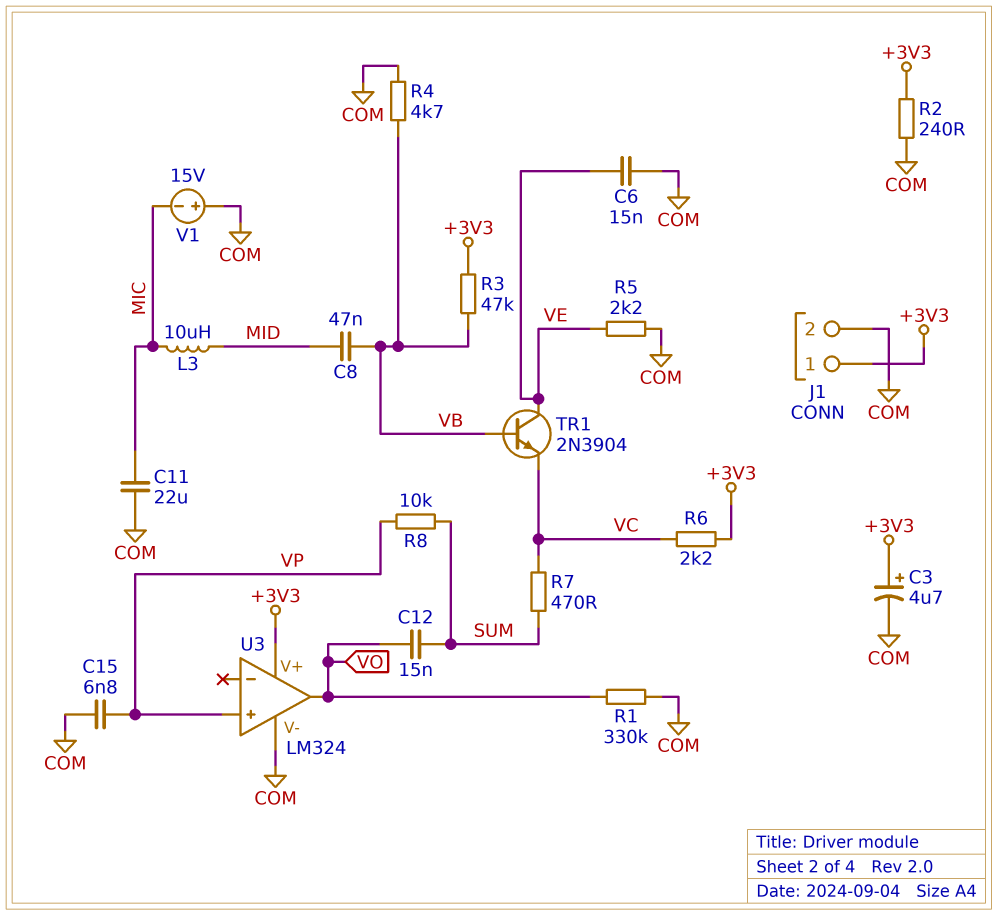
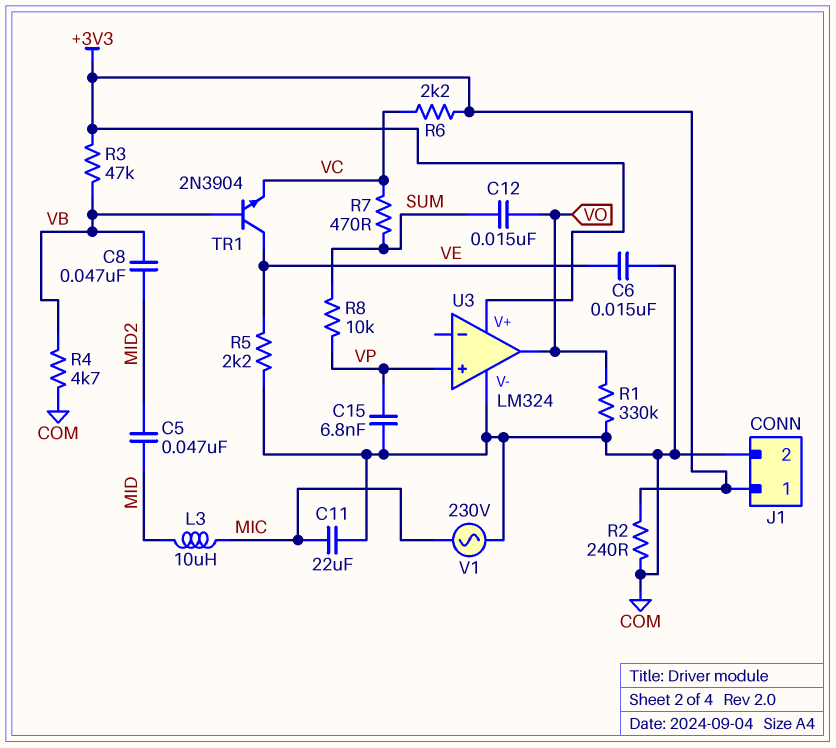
C3: 4.7uF (plus +3V3, minus COM) -> none
C5: none -> 47nF (MID, MID2)
C8: 47nF (MID, VB) -> 47nF (MID2, VB)
V1: 15V (plus COM, minus MIC) -> AC 230V (COM, MIC)

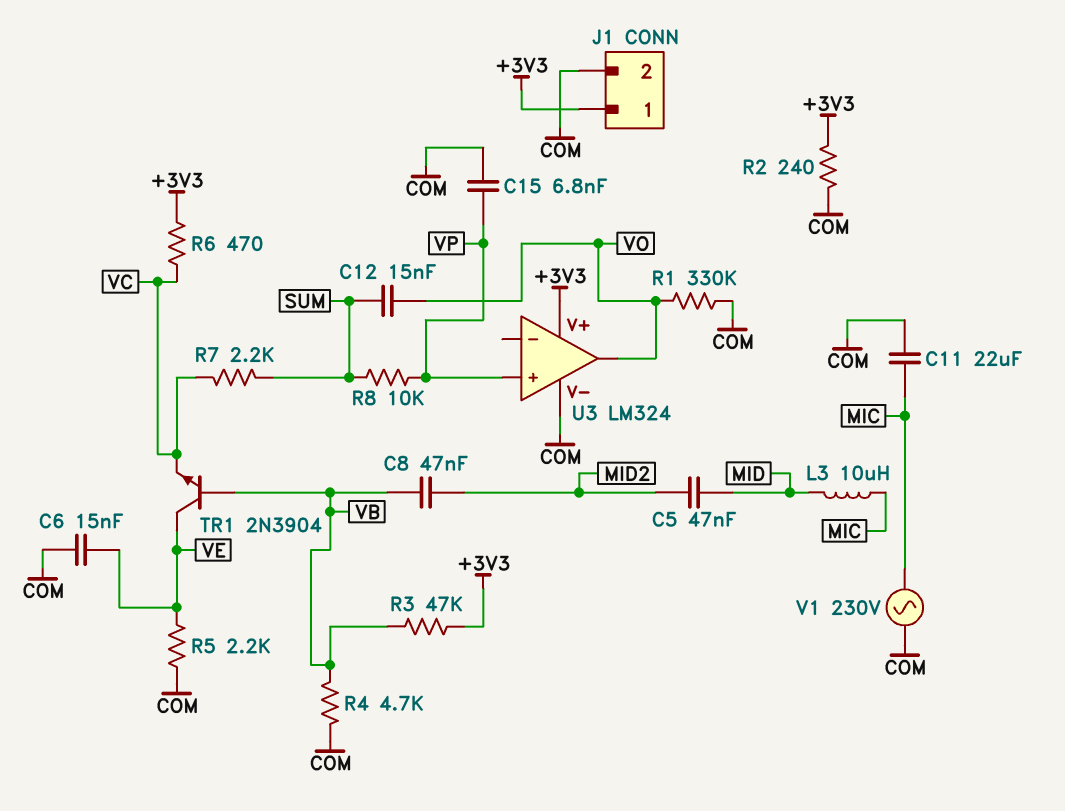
R6: 2.2k (+3V3, VC) -> 470 (+3V3, VC)
R7: 470 (SUM, VC) -> 2.2k (SUM, VC)

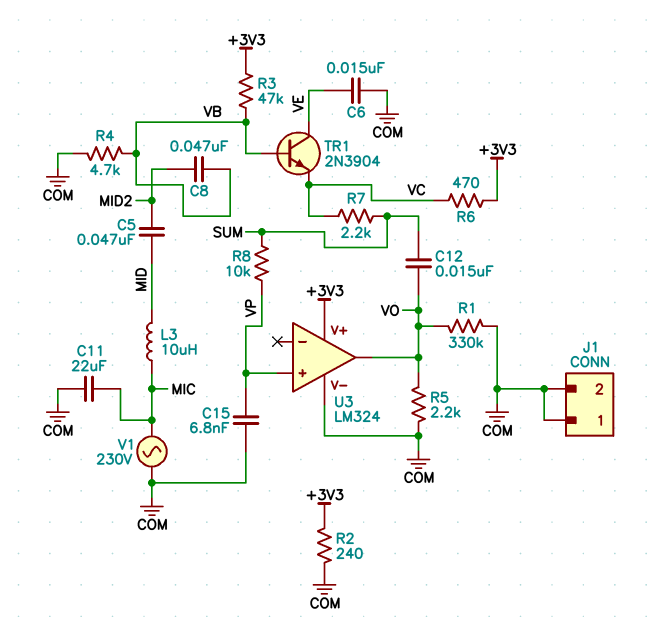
J1 pin 1: +3V3 -> COM
R5: 2.2k (COM, VE) -> 2.2k (COM, VO)

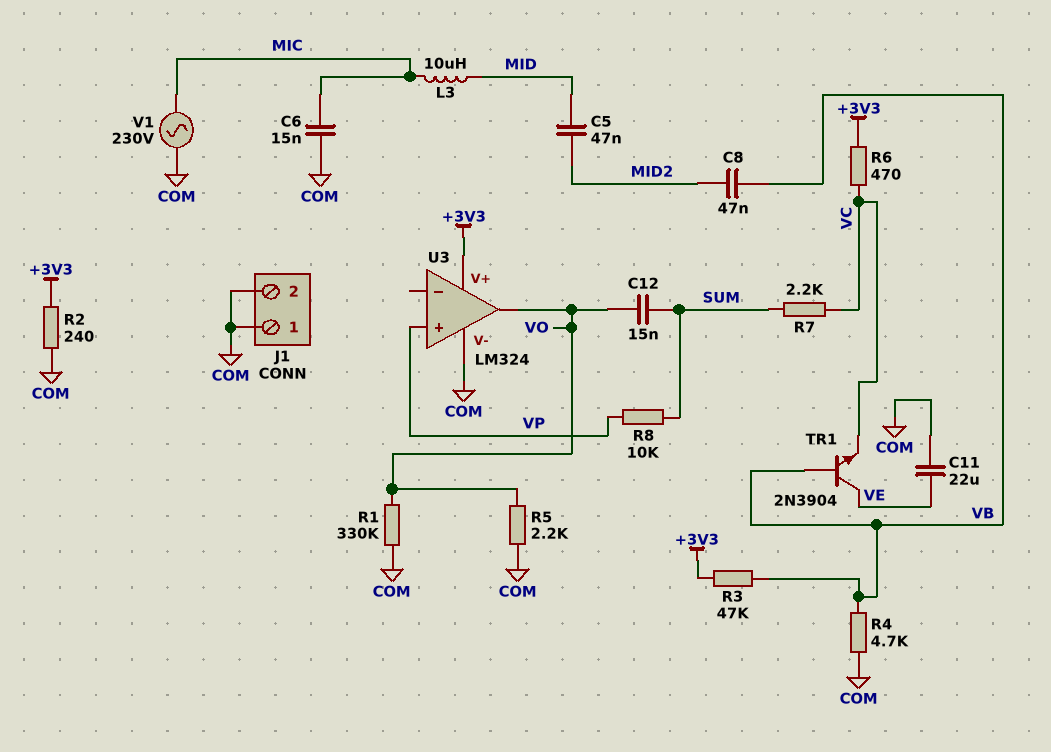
C6: 15nF (COM, VE) -> 15nF (COM, MIC)
C11: 22uF (COM, MIC) -> 22uF (COM, VE)
C15: 6.8nF (COM, VP) -> none

